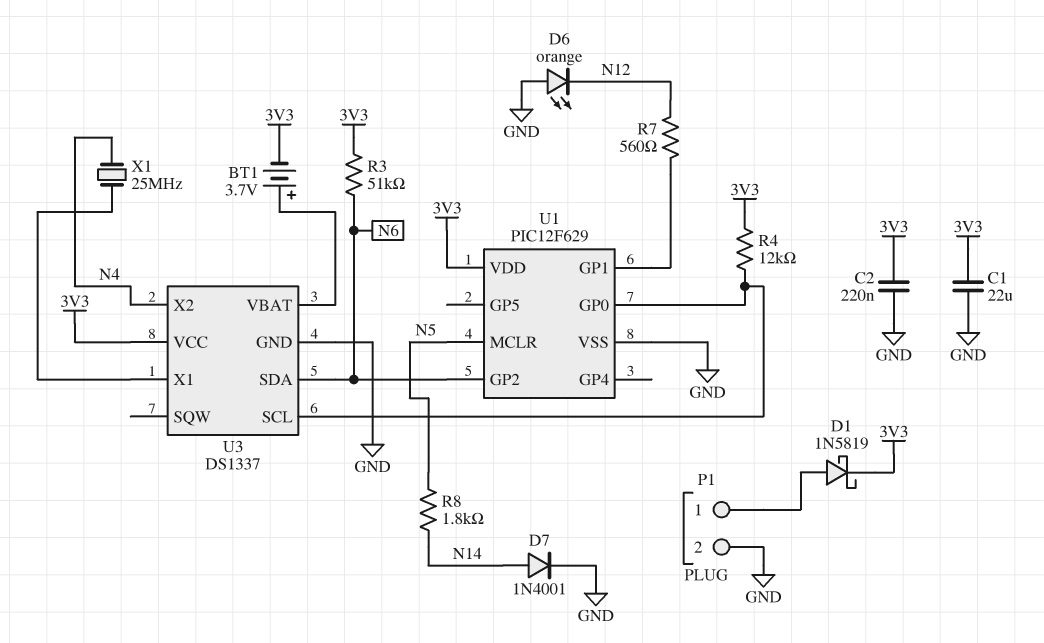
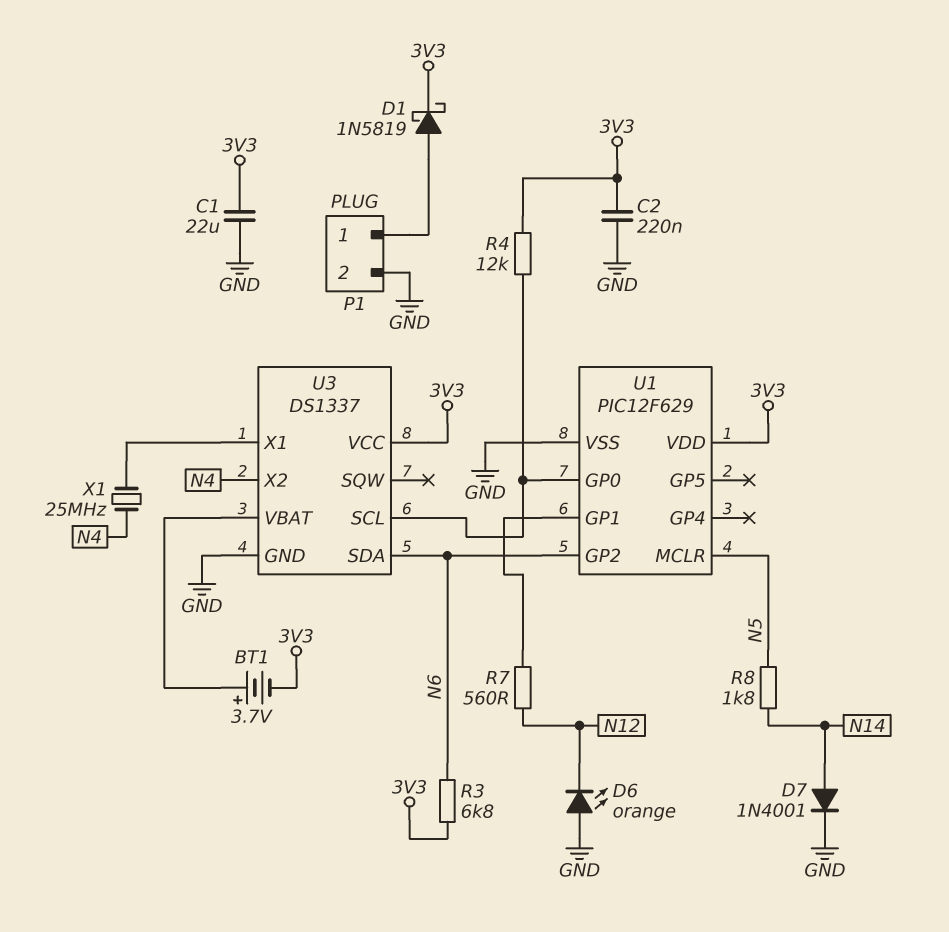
R3: 51k (3V3, N6) -> 6.8k (3V3, N6)

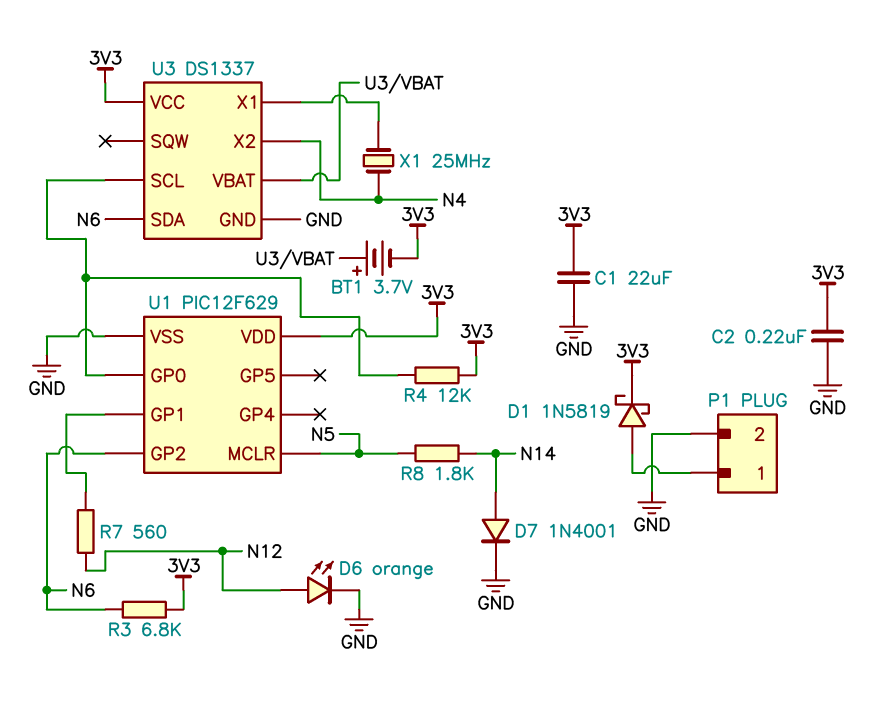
D6: LED orange (A GND, K N12) -> LED orange (A N12, K GND)

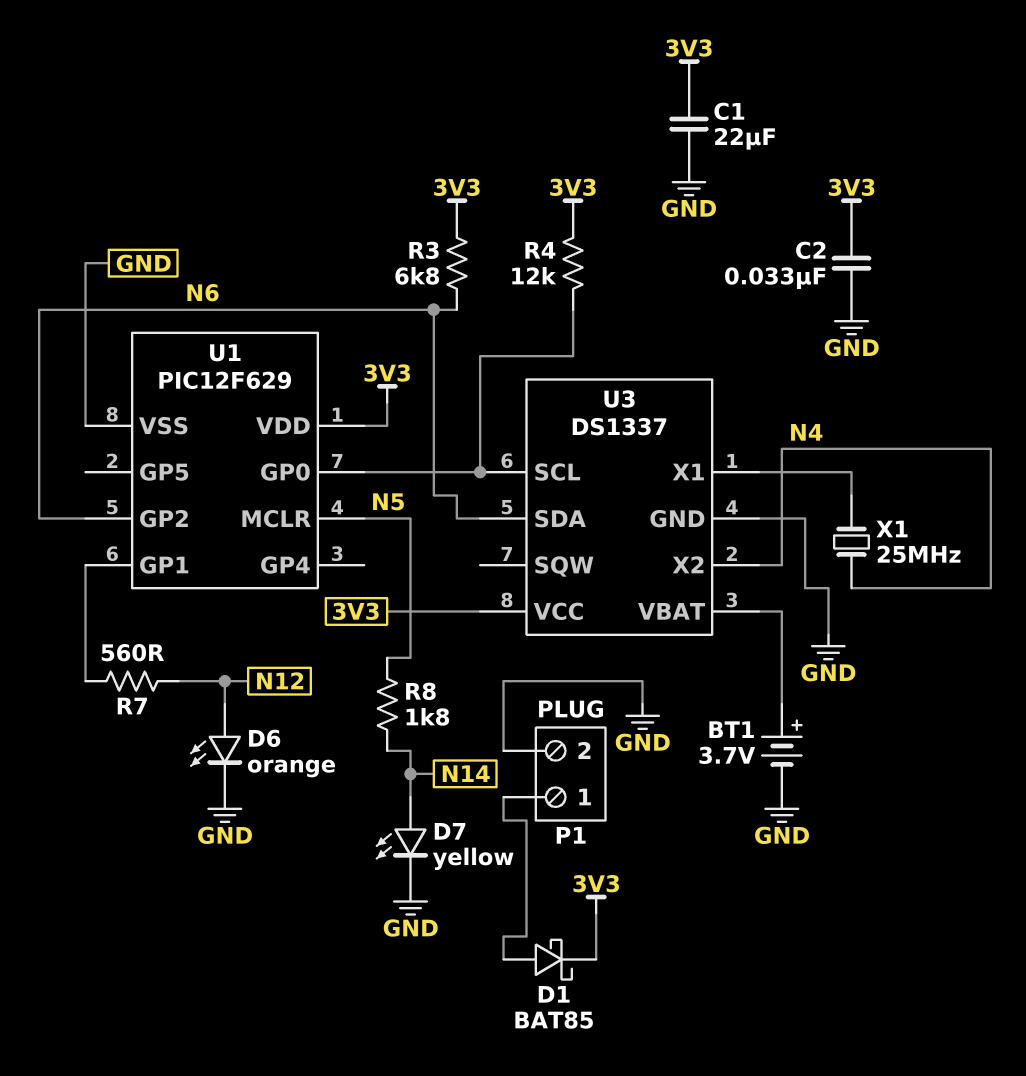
BT1: 3.7V (plus U3/VBAT, minus 3V3) -> 3.7V (plus U3/VBAT, minus GND)
C2: 220nF (3V3, GND) -> 33nF (3V3, GND)
D1: schottky 1N5819 (A P1/1, K 3V3) -> schottky BAT85 (A P1/1, K 3V3)
D7: diode 1N4001 (A N14, K GND) -> LED yellow (A N14, K GND)

